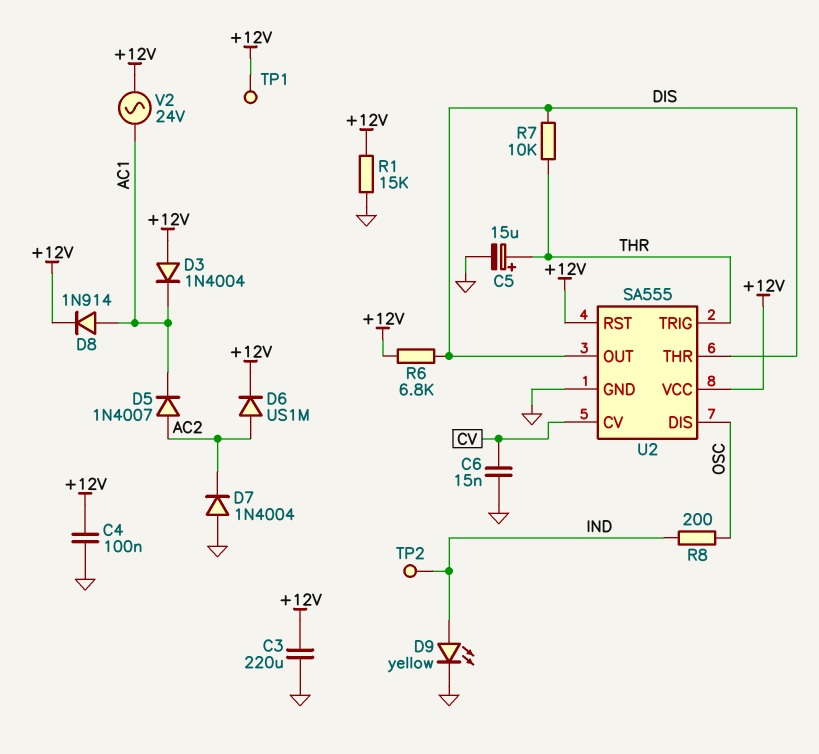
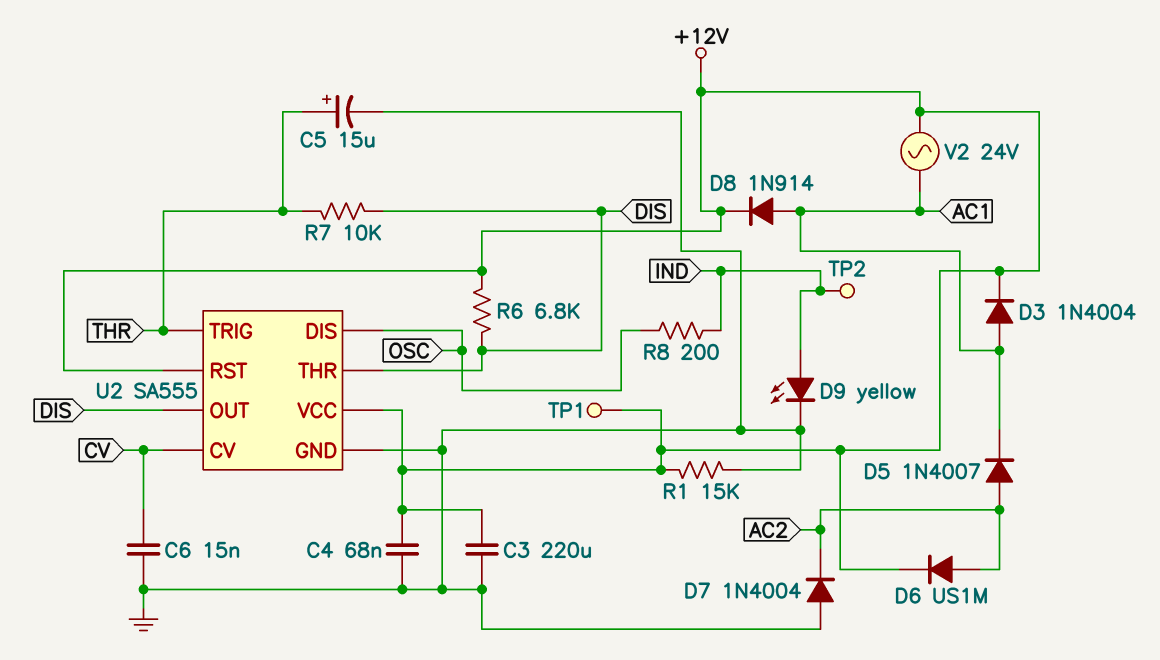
C4: 100nF (+12V, GND) -> 68nF (+12V, GND)
D3: diode 1N4004 (A +12V, K AC1) -> diode 1N4004 (A AC1, K +12V)

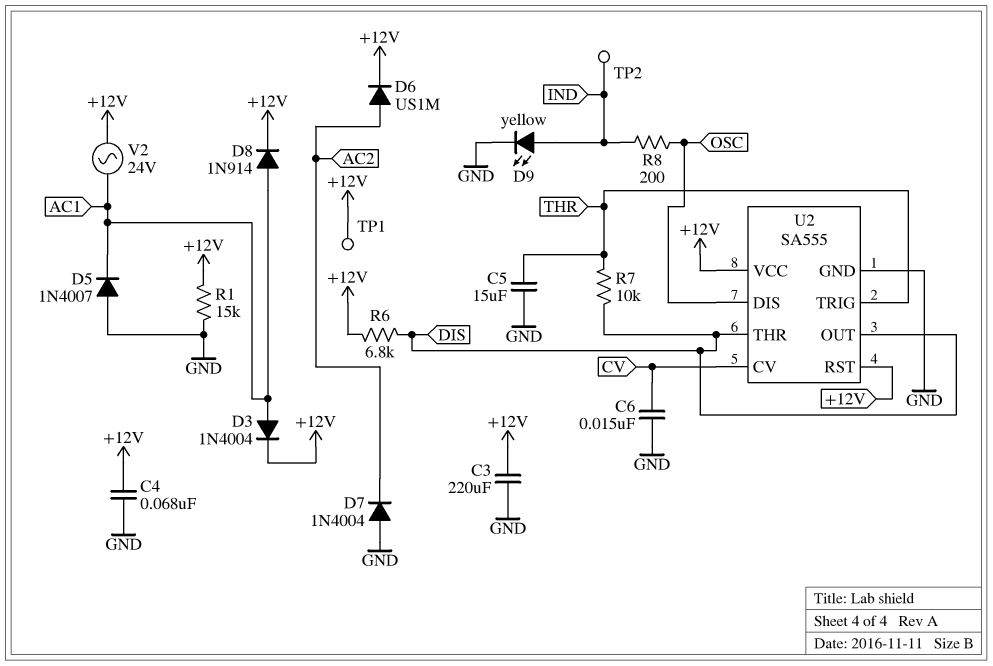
C5: 15uF (plus THR, minus GND) -> 15uF (GND, THR)
D5: diode 1N4007 (A AC2, K AC1) -> diode 1N4007 (A GND, K AC1)

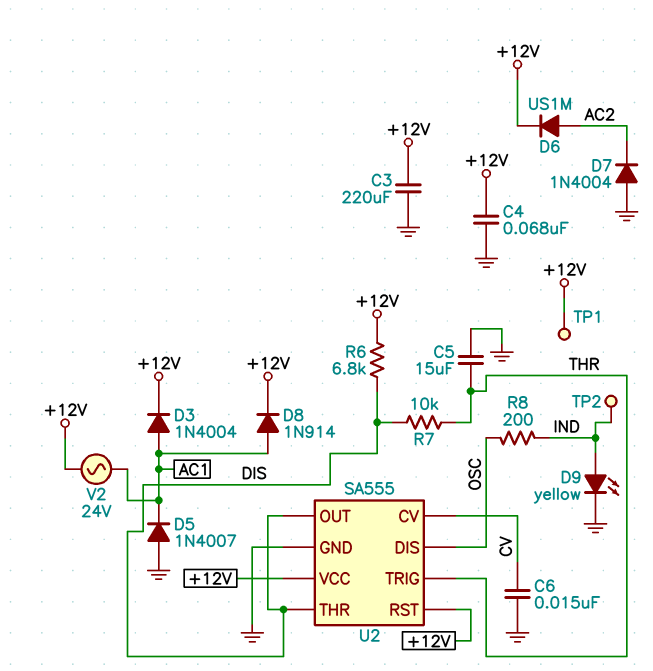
R1: 15k (+12V, GND) -> none

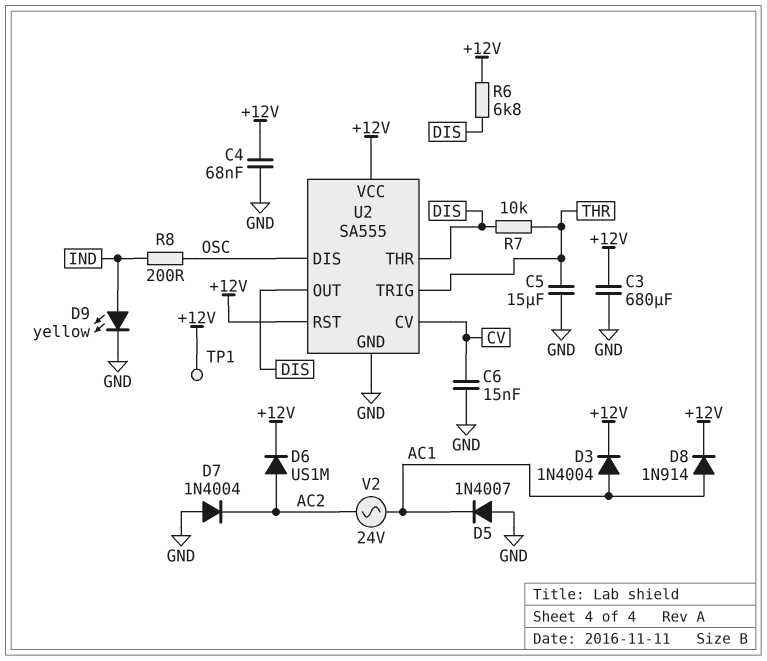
C3: 220uF (+12V, GND) -> 680uF (+12V, GND)
TP2: test point (IND) -> none
V2: AC 24V (+12V, AC1) -> AC 24V (AC1, AC2)

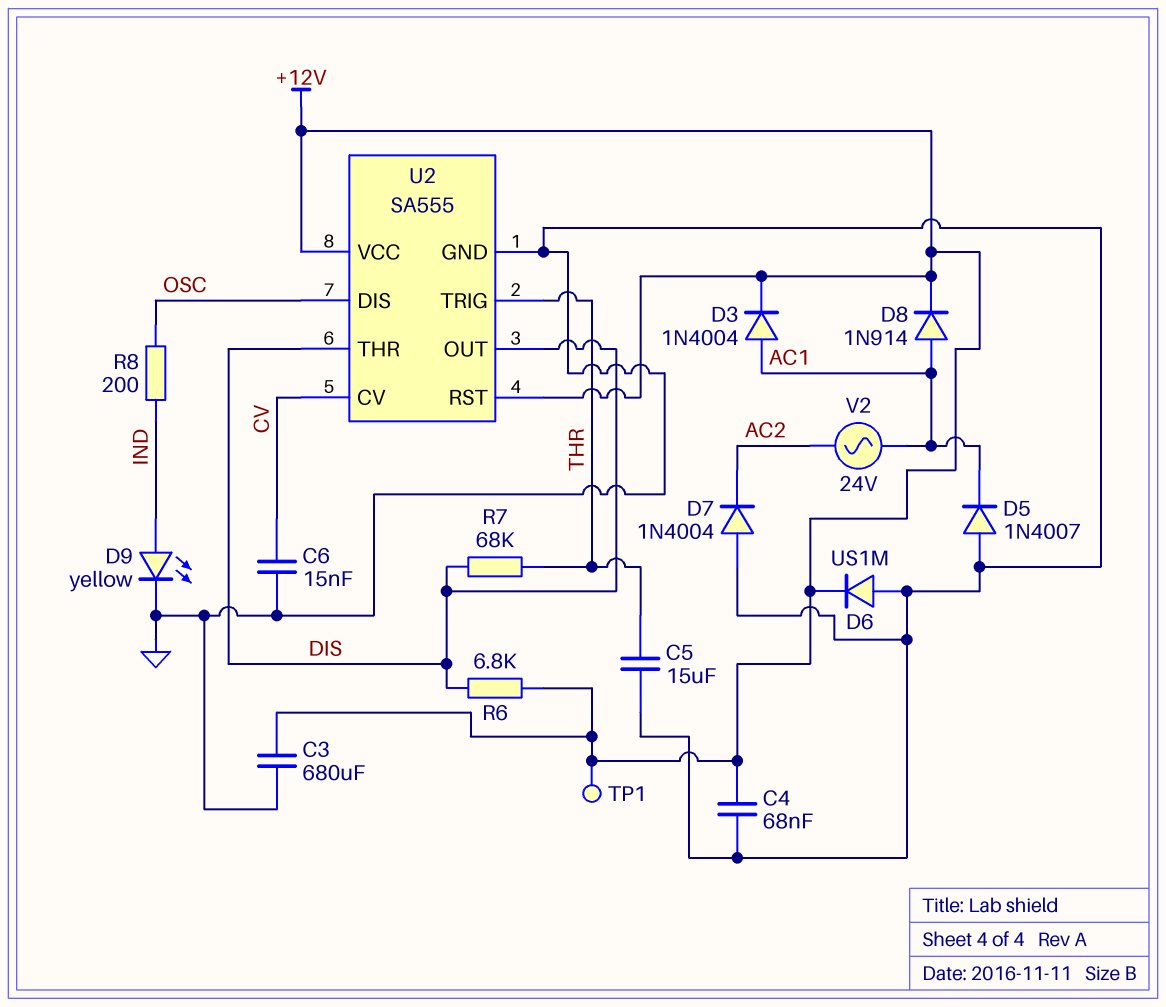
D6: diode US1M (A AC2, K +12V) -> diode US1M (A GND, K +12V)
R7: 10k (DIS, THR) -> 68k (DIS, THR)

